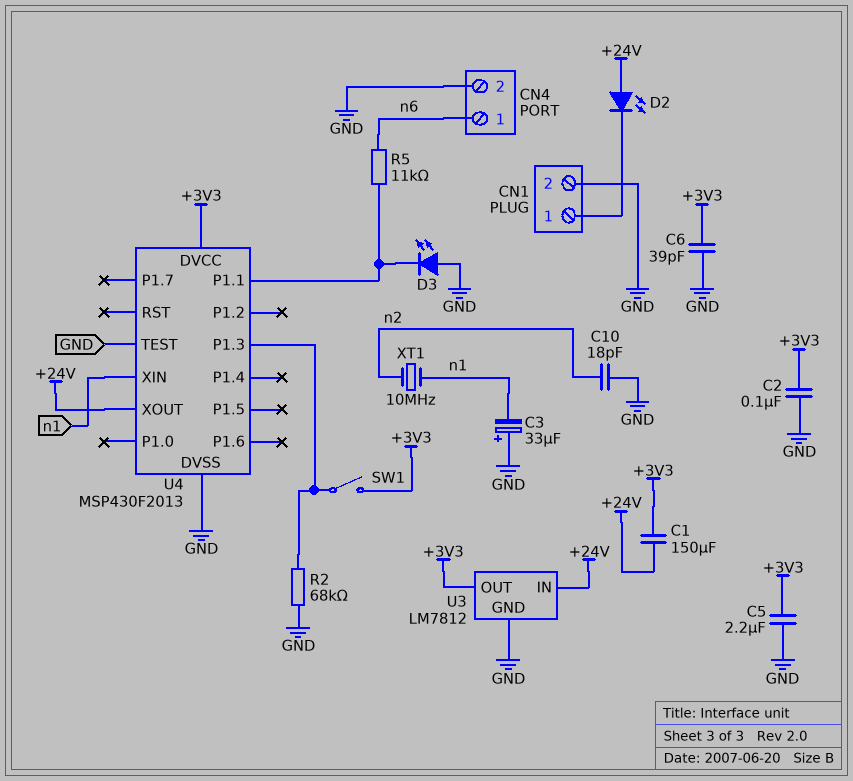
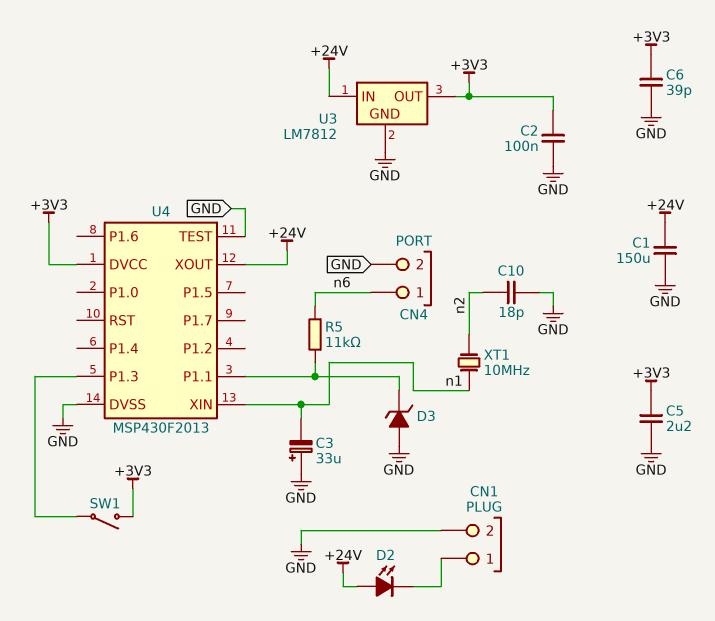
C1: 150uF (+3V3, +24V) -> 150uF (+24V, GND)
D3: LED (A GND, K U4/P1.1) -> zener (A GND, K U4/P1.1)
R2: 68k (GND, U4/P1.3) -> none

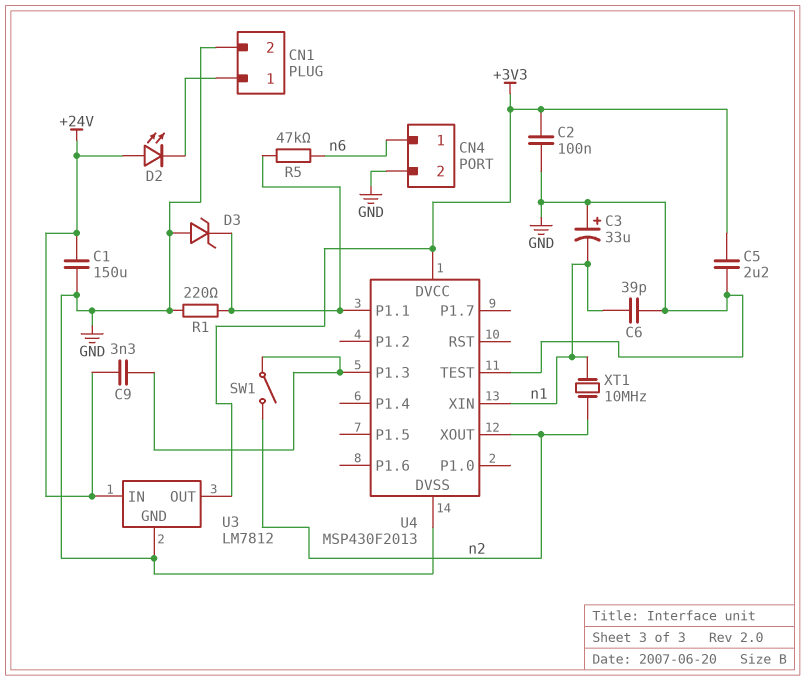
C6: 39pF (+3V3, GND) -> 39pF (GND, n1)
C9: none -> 3.3nF (+24V, U4/P1.3)
C10: 18pF (GND, n2) -> none
R1: none -> 220 (GND, U4/P1.1)
R5: 11k (U4/P1.1, n6) -> 47k (U4/P1.1, n6)
SW1: switch (+3V3, U4/P1.3) -> switch (U4/P1.3, n2)
U4 pin XOUT: +24V -> n2

